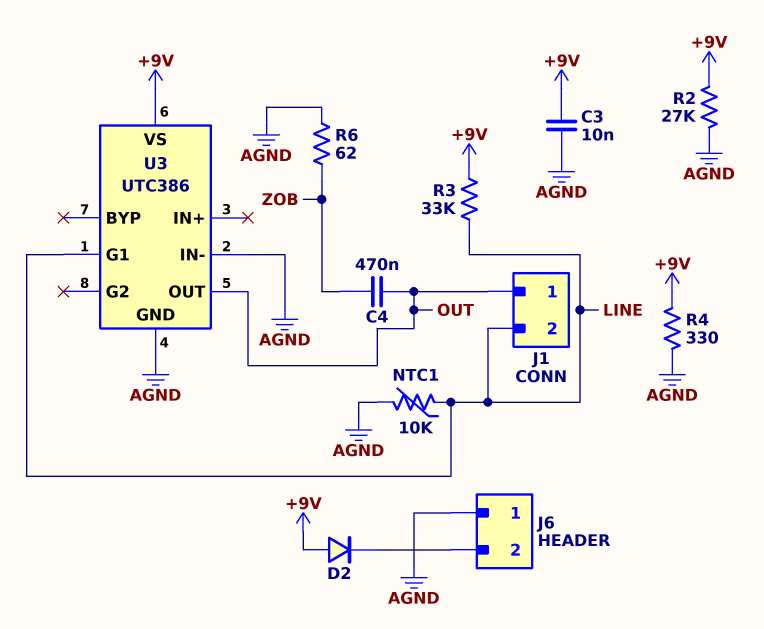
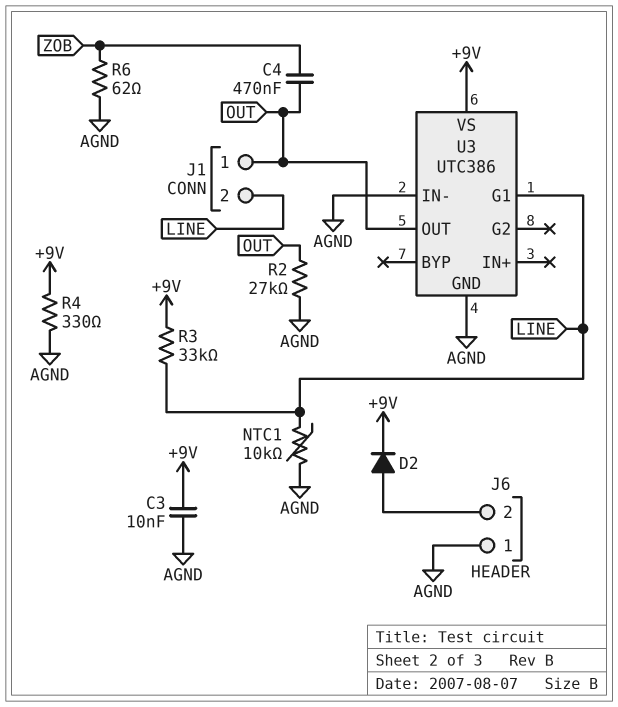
D2: diode (A +9V, K J6/2) -> diode (A J6/2, K +9V)
R2: 27k (+9V, AGND) -> 27k (AGND, OUT)

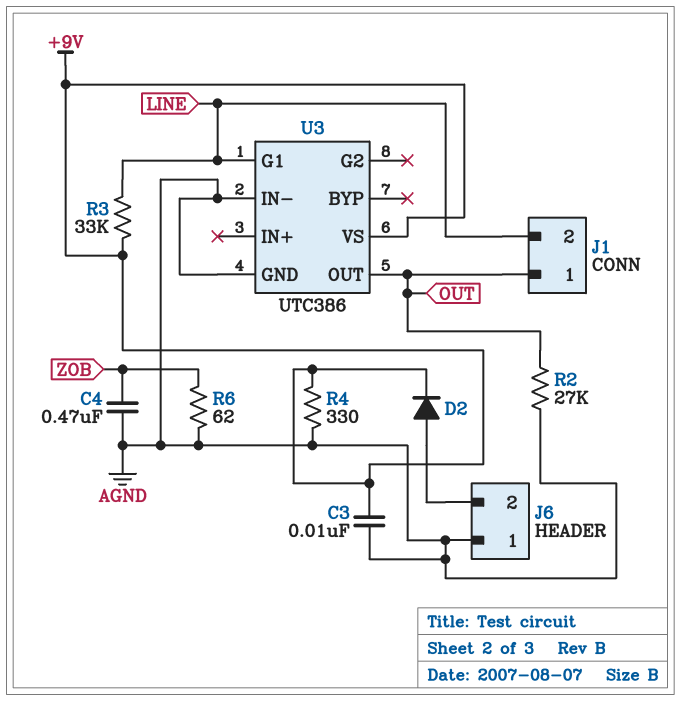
C4: 470nF (OUT, ZOB) -> 470nF (AGND, ZOB)
NTC1: 10k (AGND, LINE) -> none

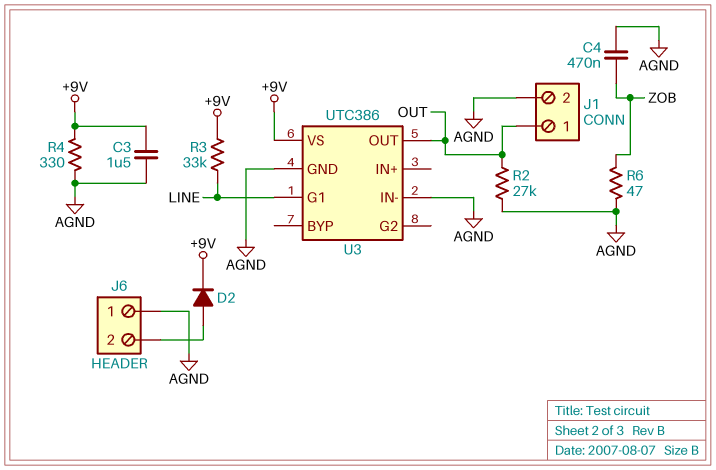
C3: 10nF (+9V, AGND) -> 1.5uF (+9V, AGND)
J1 pin 2: LINE -> AGND
R6: 62 (AGND, ZOB) -> 47 (AGND, ZOB)

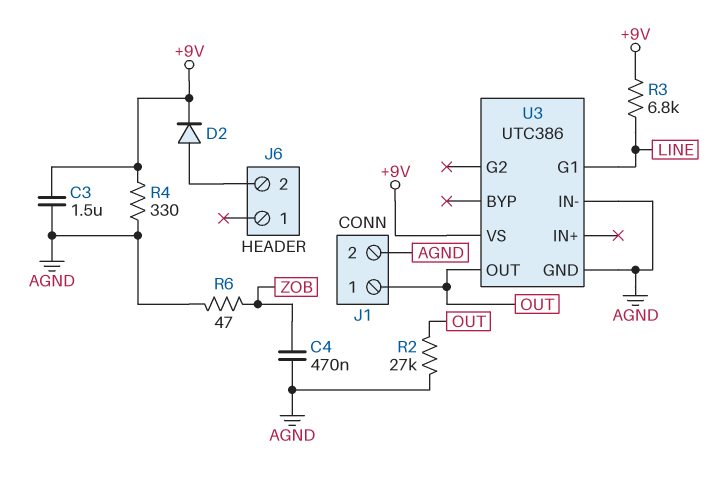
J6 pin 1: AGND -> none
R3: 33k (+9V, LINE) -> 6.8k (+9V, LINE)

